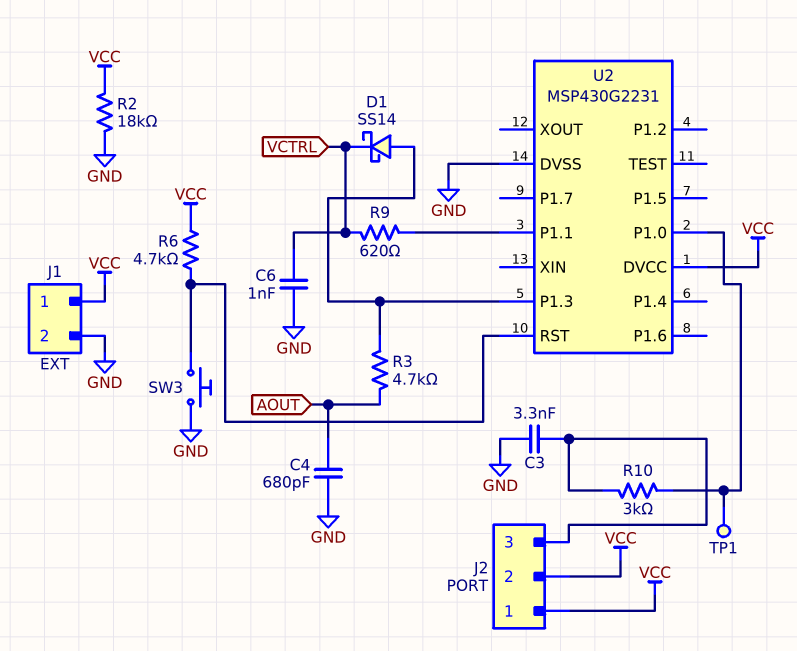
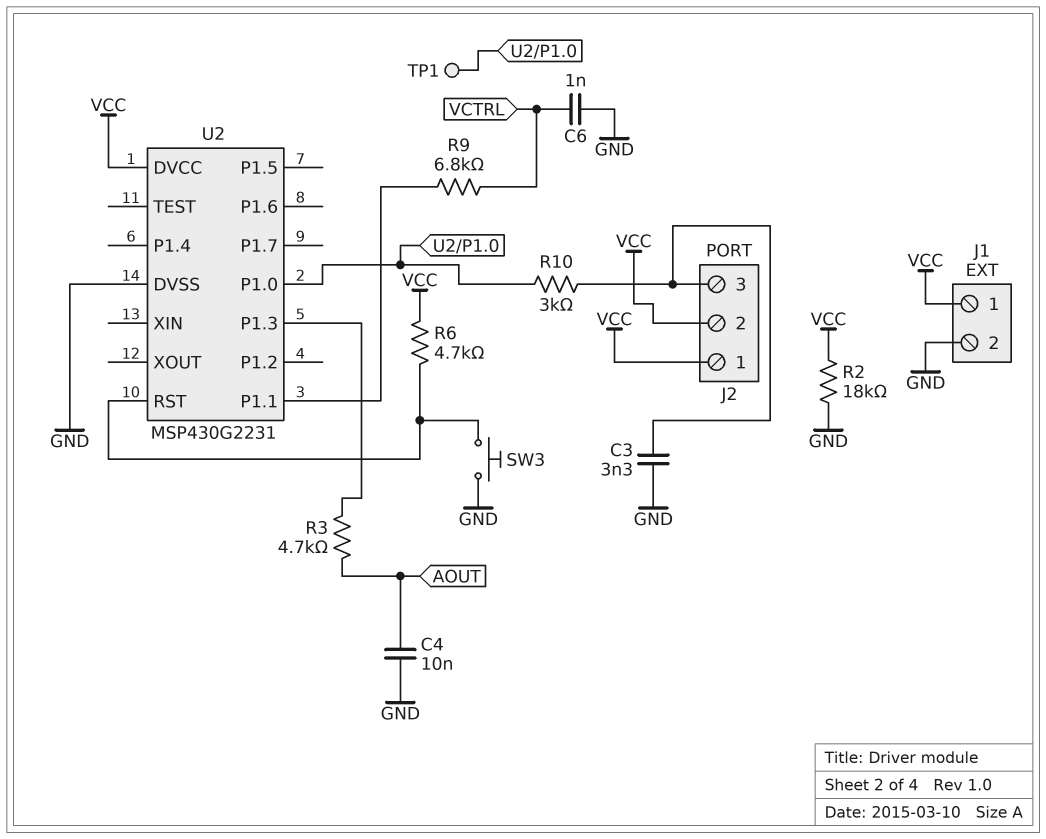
C4: 680pF (AOUT, GND) -> 10nF (AOUT, GND)
D1: schottky SS14 (A U2/P1.3, K VCTRL) -> none
R9: 620 (U2/P1.1, VCTRL) -> 6.8k (U2/P1.1, VCTRL)

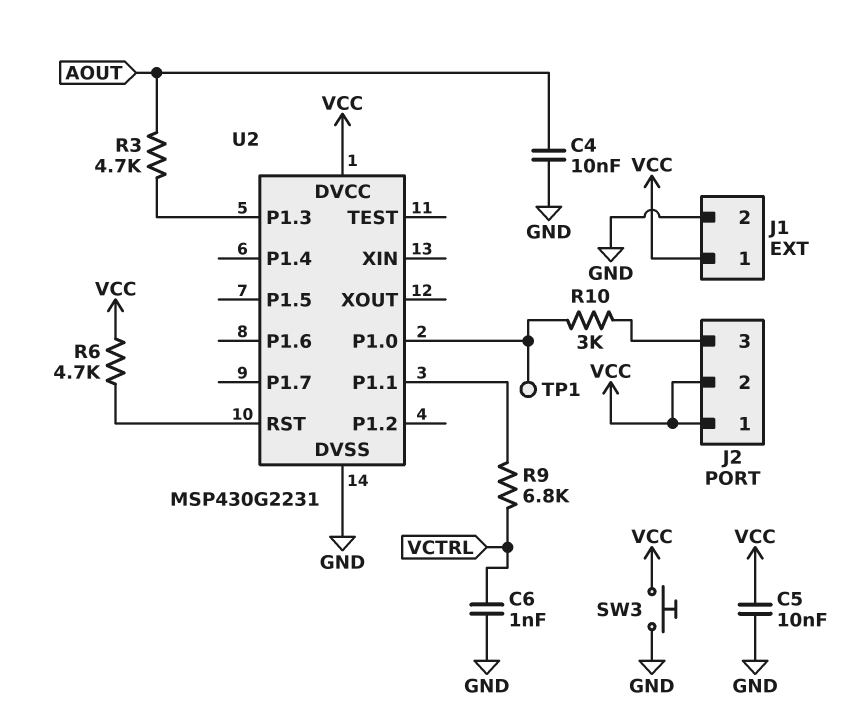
C3: 3.3nF (GND, J2/3) -> none
C5: none -> 10nF (GND, VCC)
R2: 18k (GND, VCC) -> none
SW3: button (GND, U2/RST) -> button (GND, VCC)

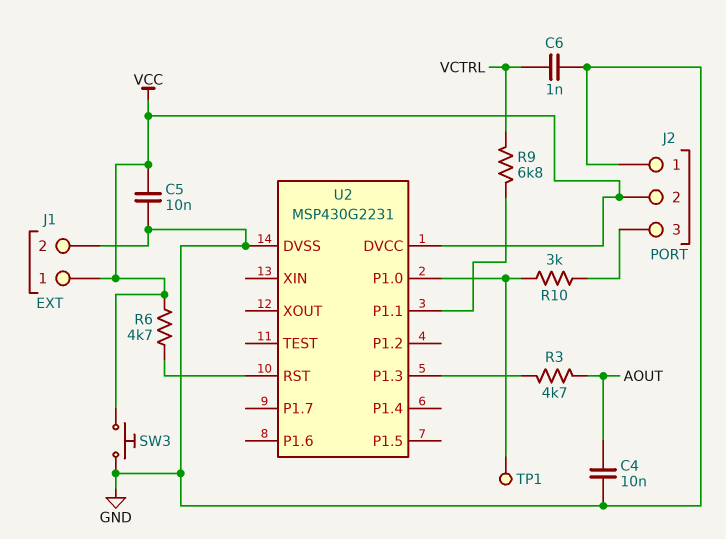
J2 pin 1: VCC -> GND

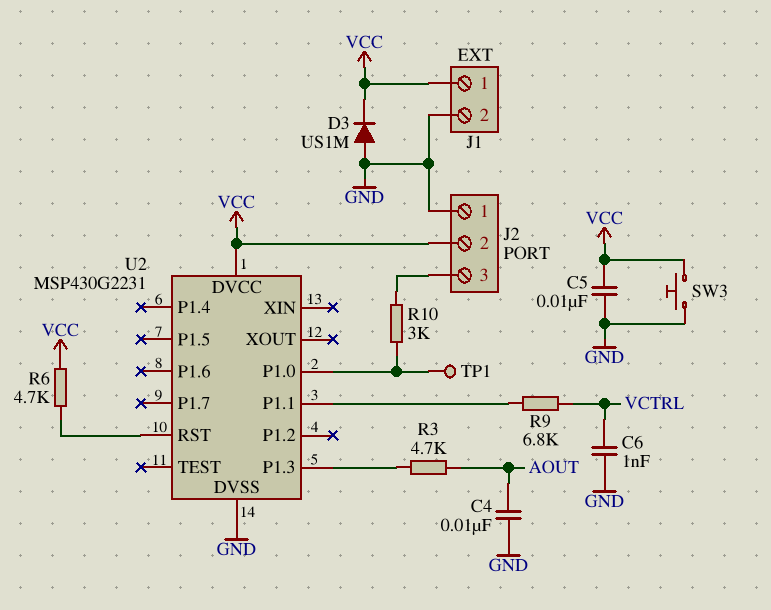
D3: none -> diode US1M (A GND, K VCC)

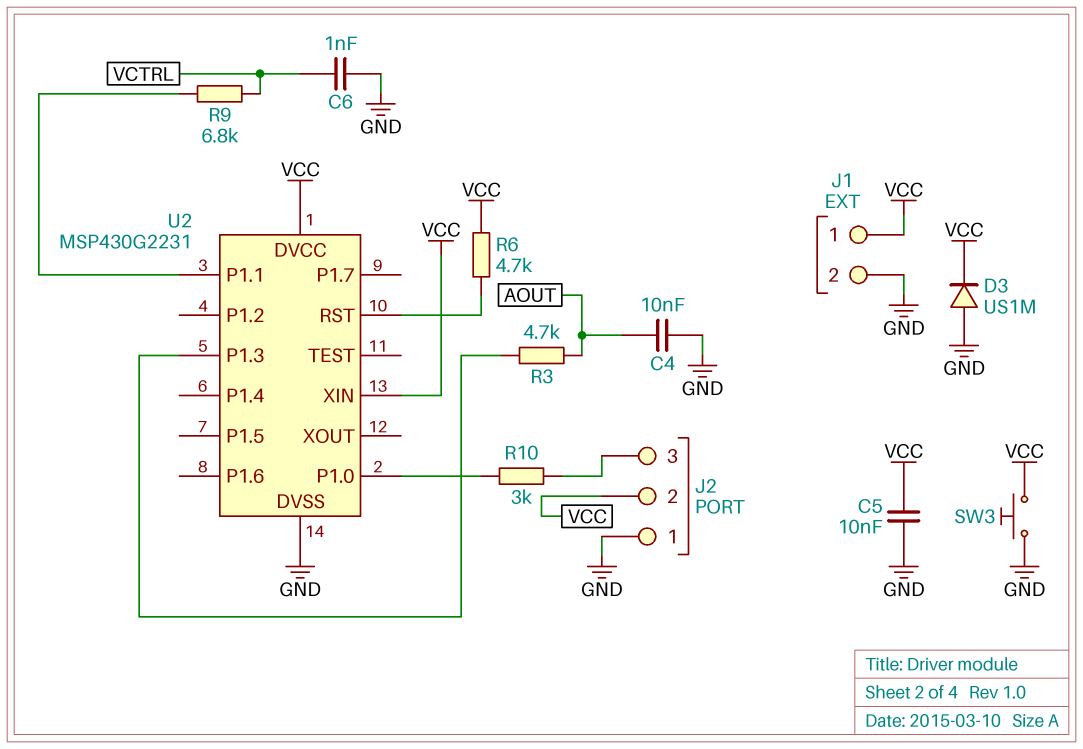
TP1: test point (U2/P1.0) -> none
U2 pin XIN: none -> VCC

